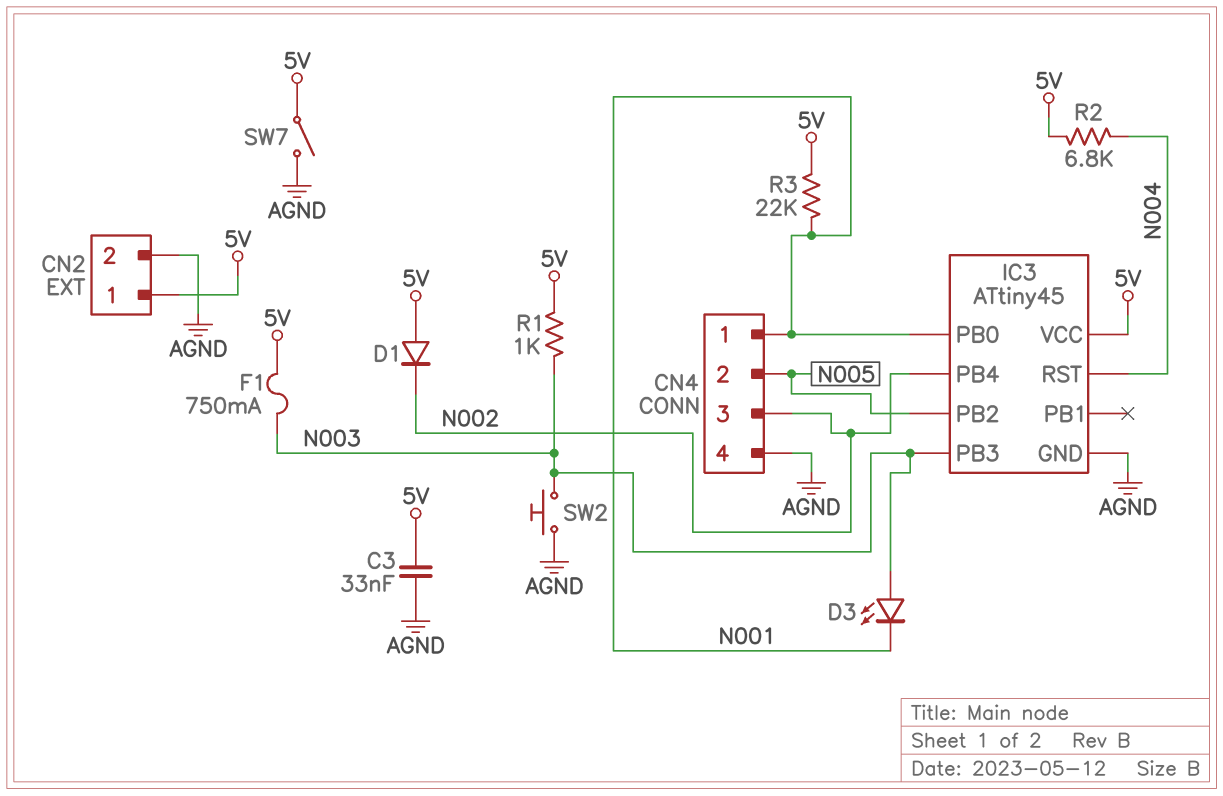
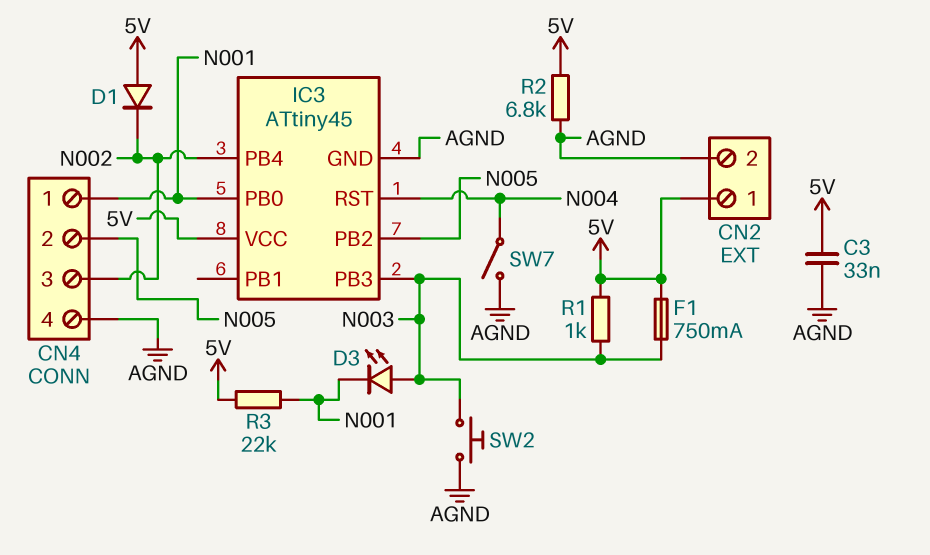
R2: 6.8k (5V, N004) -> 6.8k (5V, AGND)
SW7: switch (5V, AGND) -> switch (AGND, N004)

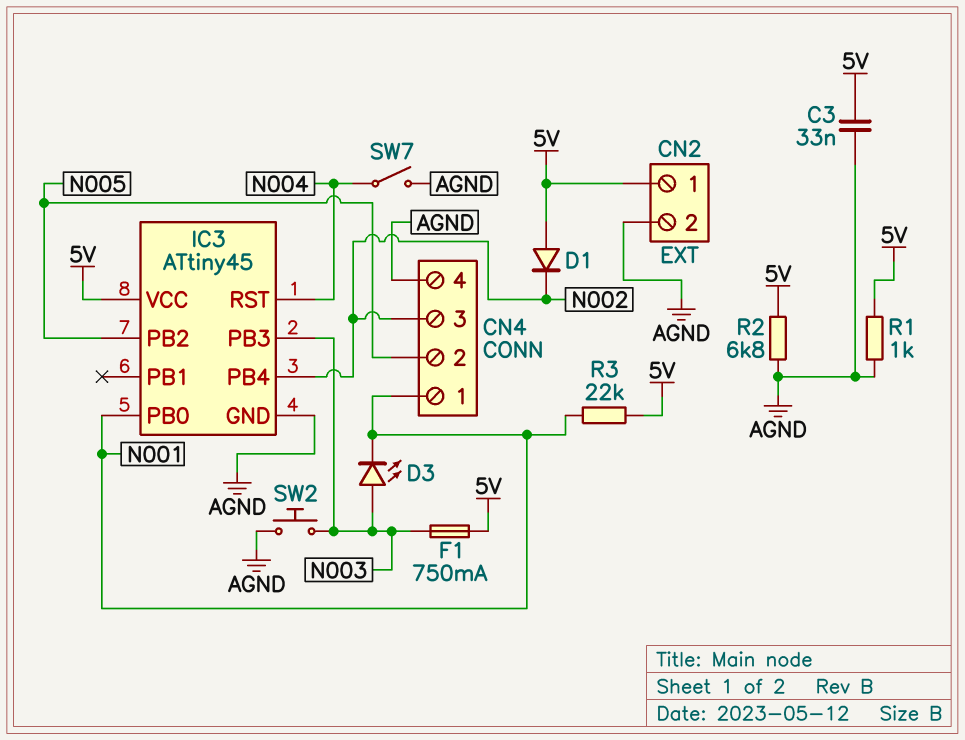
R1: 1k (5V, N003) -> 1k (5V, AGND)

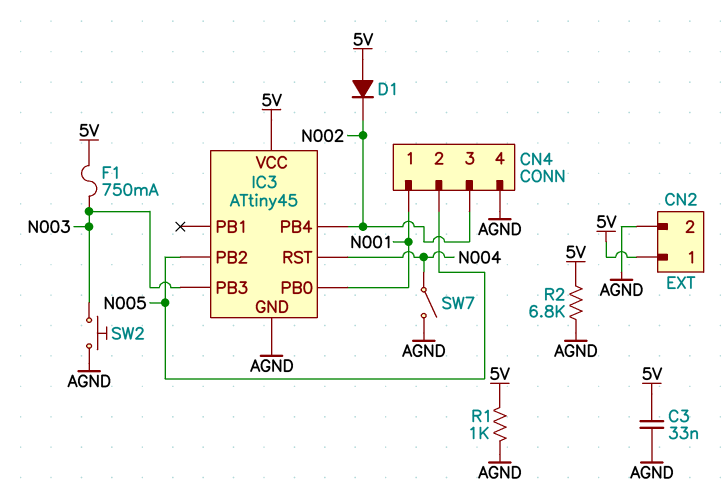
D3: LED (A N003, K N001) -> none
R3: 22k (5V, N001) -> none

